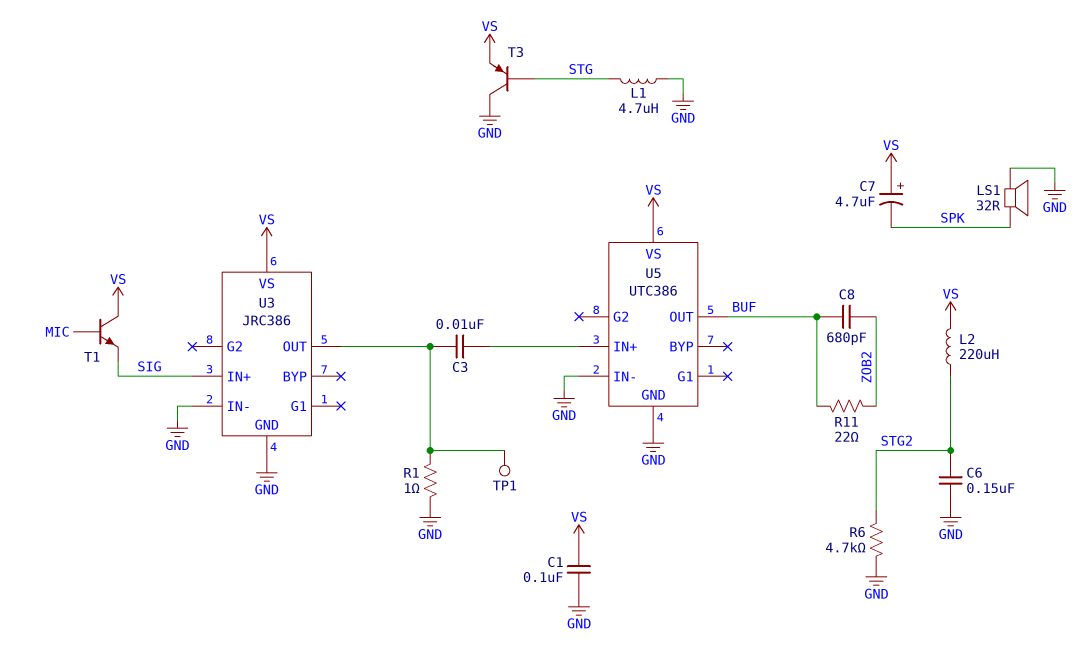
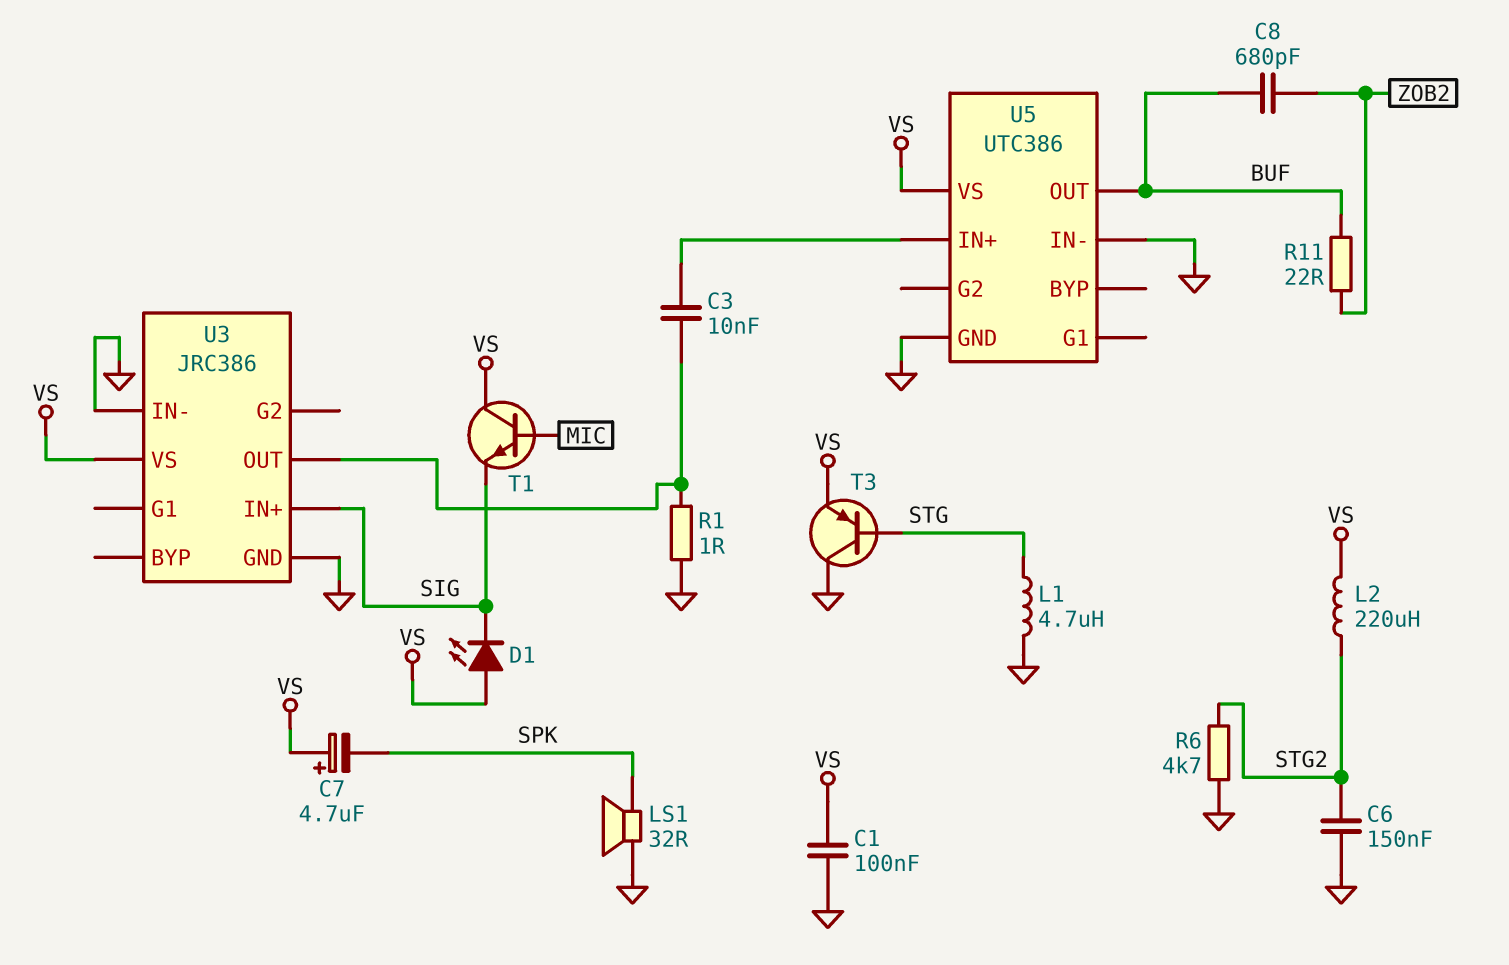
D1: none -> LED (A VS, K SIG)
TP1: test point (U3/OUT) -> none

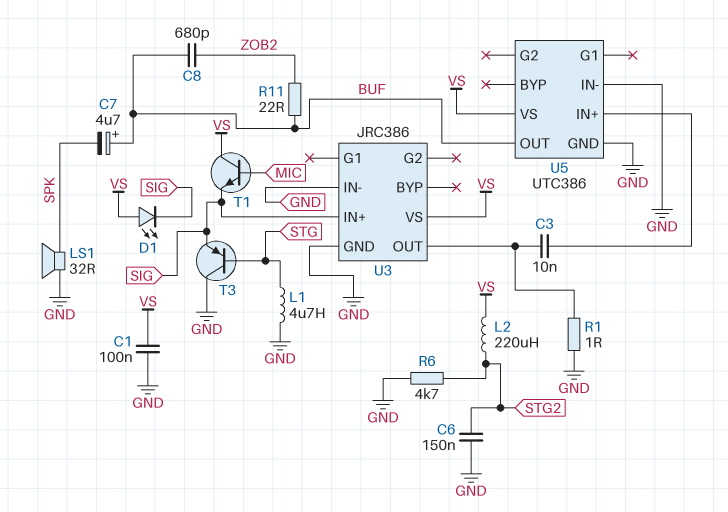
C7: 4.7uF (plus VS, minus SPK) -> 4.7uF (plus BUF, minus SPK)
T3: PNP (B STG, C GND, E VS) -> PNP (B STG, C GND, E SIG)

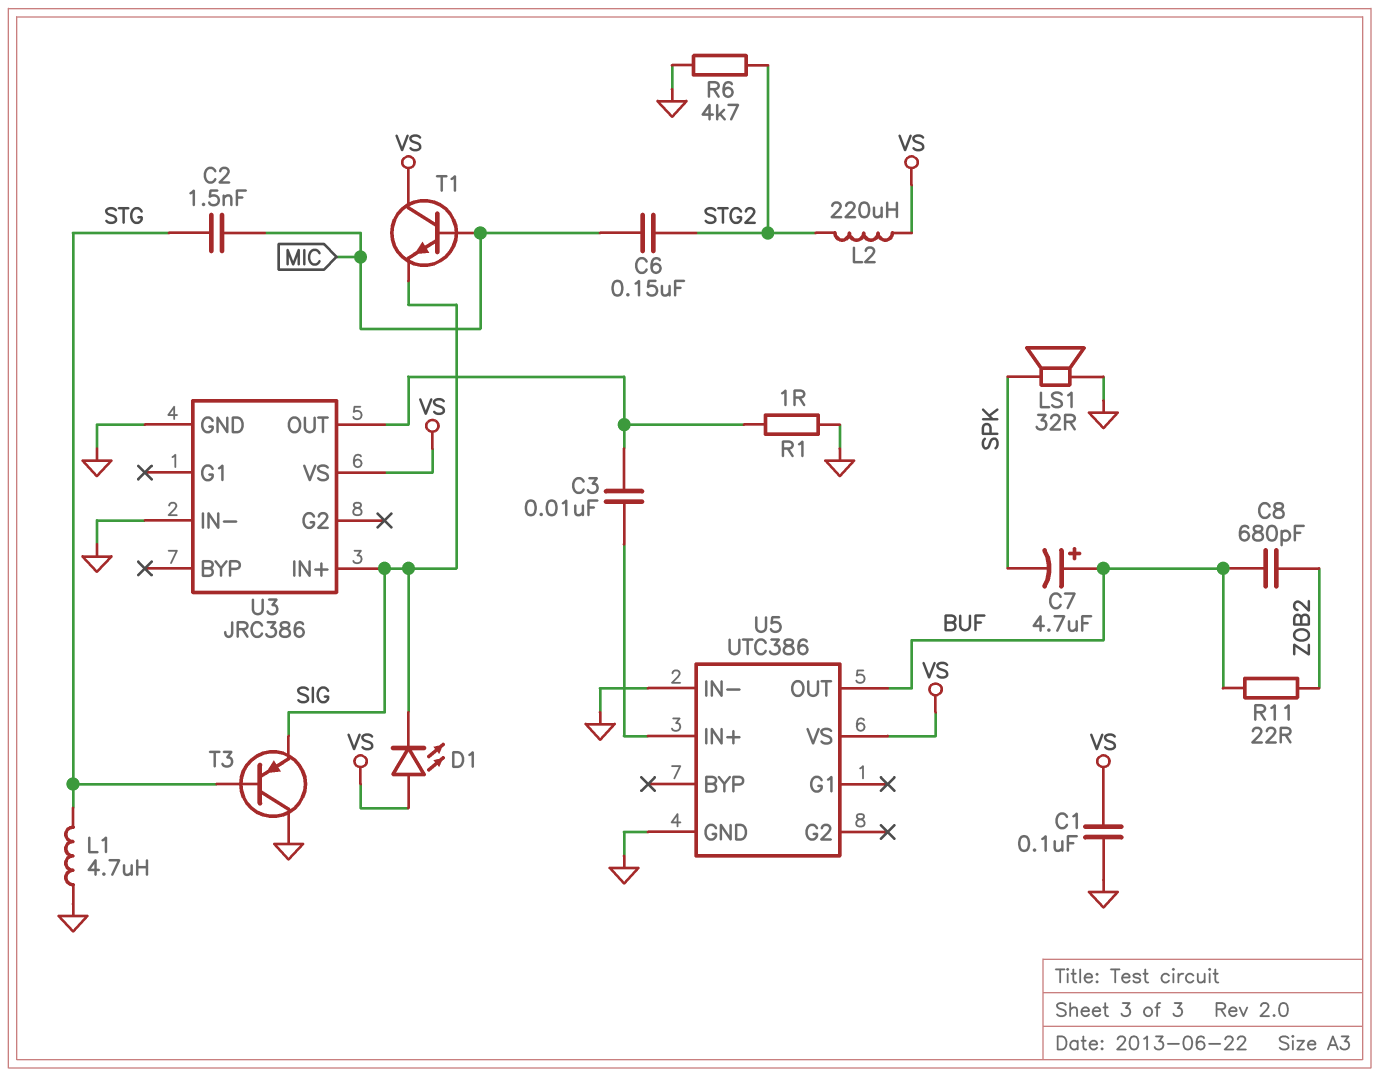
C2: none -> 1.5nF (MIC, STG)
C6: 150nF (GND, STG2) -> 150nF (MIC, STG2)

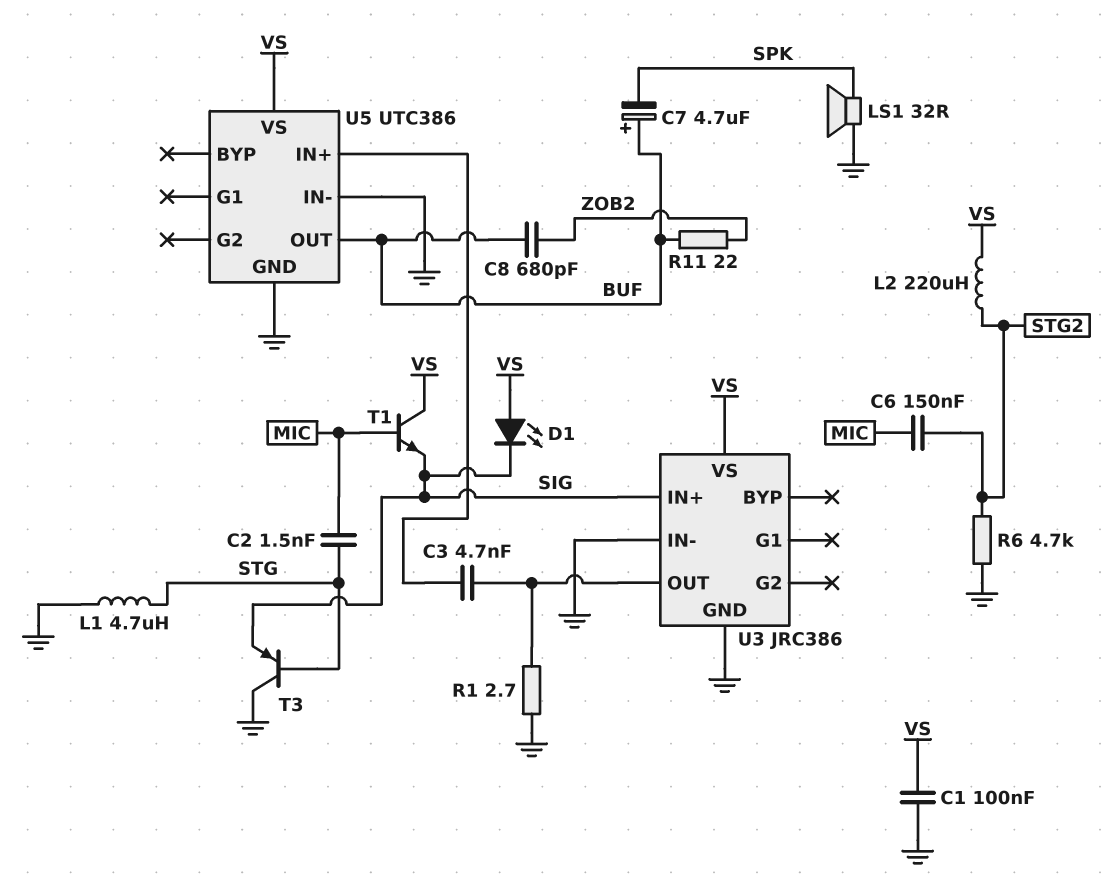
C3: 10nF (U3/OUT, U5/IN+) -> 4.7nF (U3/OUT, U5/IN+)
R1: 1 (GND, U3/OUT) -> 2.7 (GND, U3/OUT)

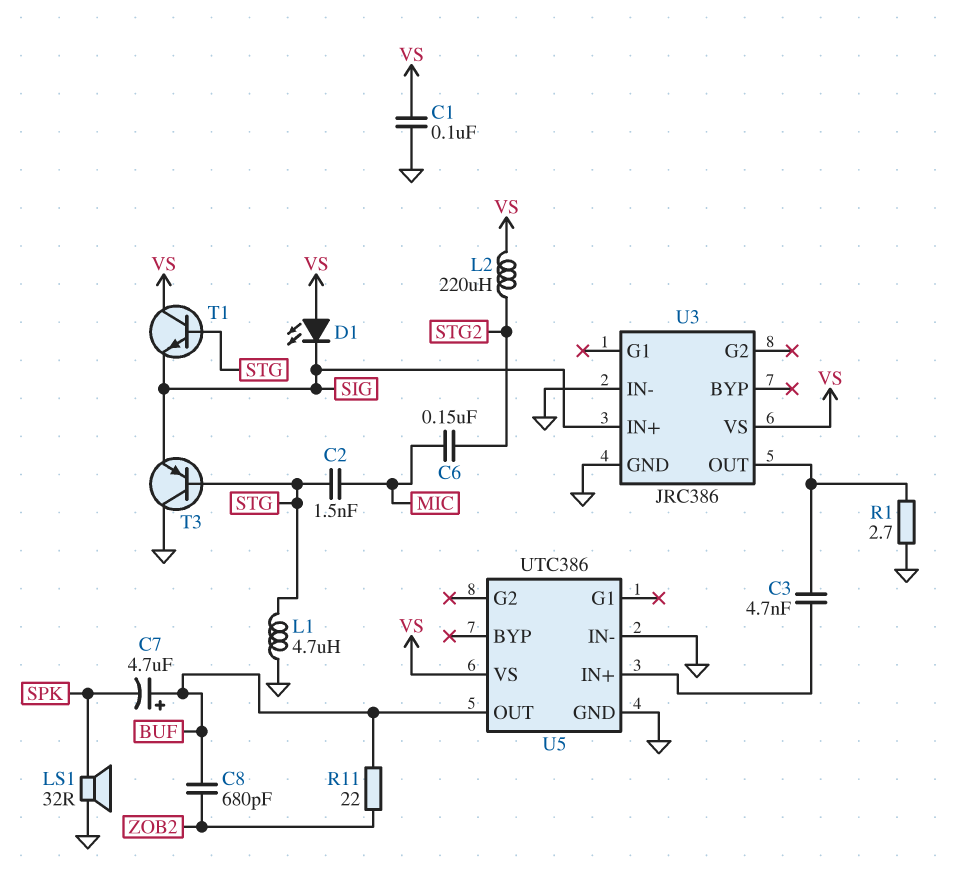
R6: 4.7k (GND, STG2) -> none
T1: NPN (B MIC, C VS, E SIG) -> NPN (B STG, C VS, E SIG)

